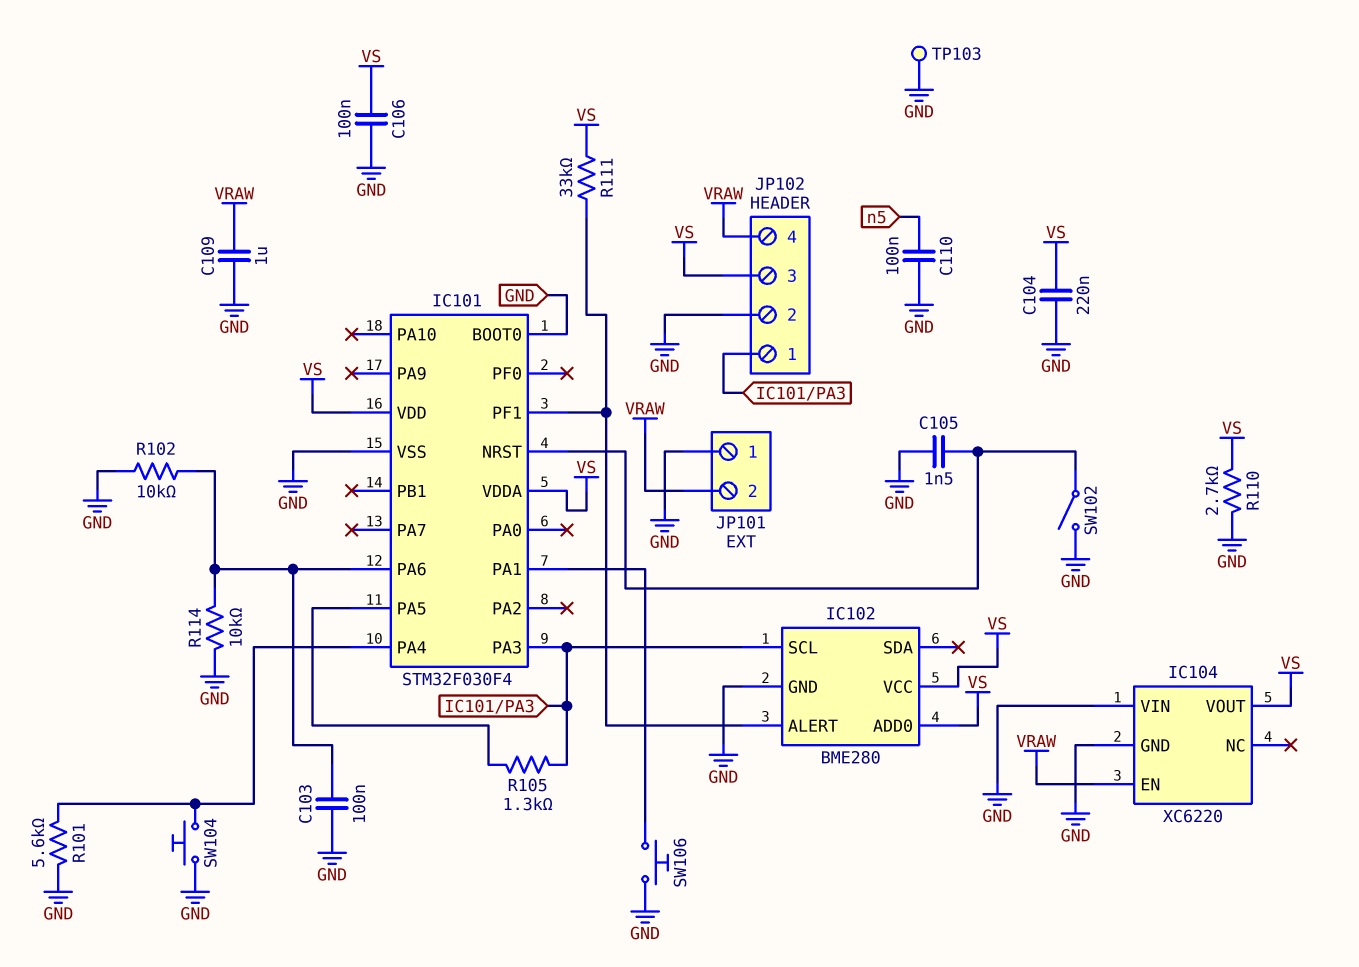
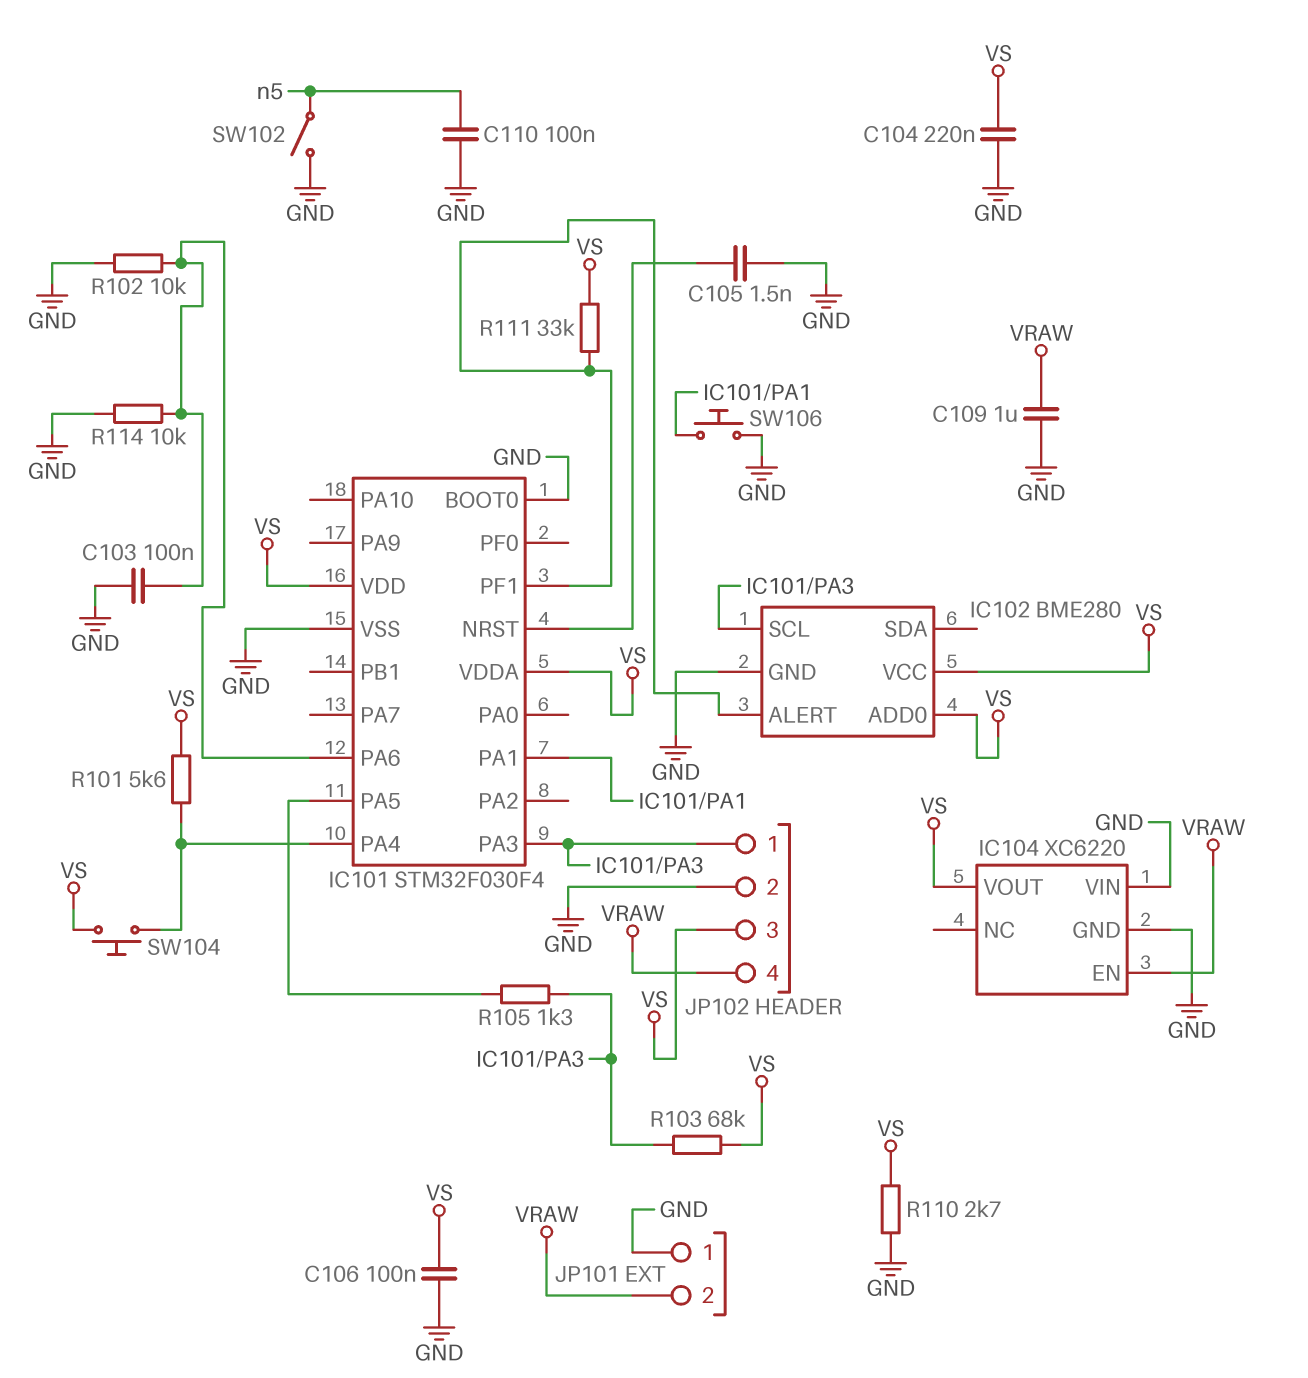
R101: 5.6k (GND, IC101/PA4) -> 5.6k (IC101/PA4, VS)
R103: none -> 68k (IC101/PA3, VS)
SW102: switch (GND, IC101/NRST) -> switch (GND, n5)
SW104: button (GND, IC101/PA4) -> button (IC101/PA4, VS)
TP103: test point (GND) -> none

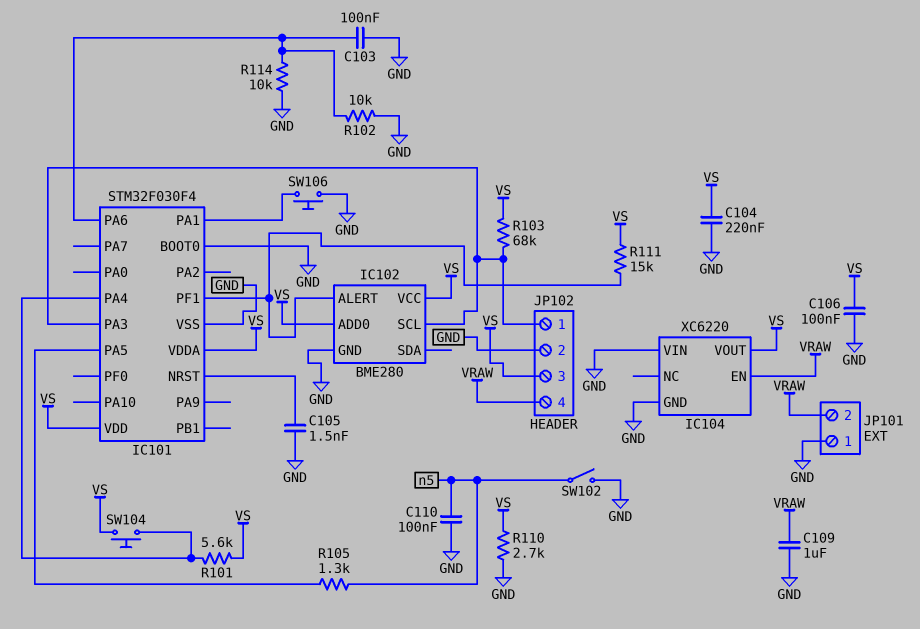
R105: 1.3k (IC101/PA3, IC101/PA5) -> 1.3k (IC101/PA5, n5)
R111: 33k (IC101/PF1, VS) -> 15k (IC101/PF1, VS)

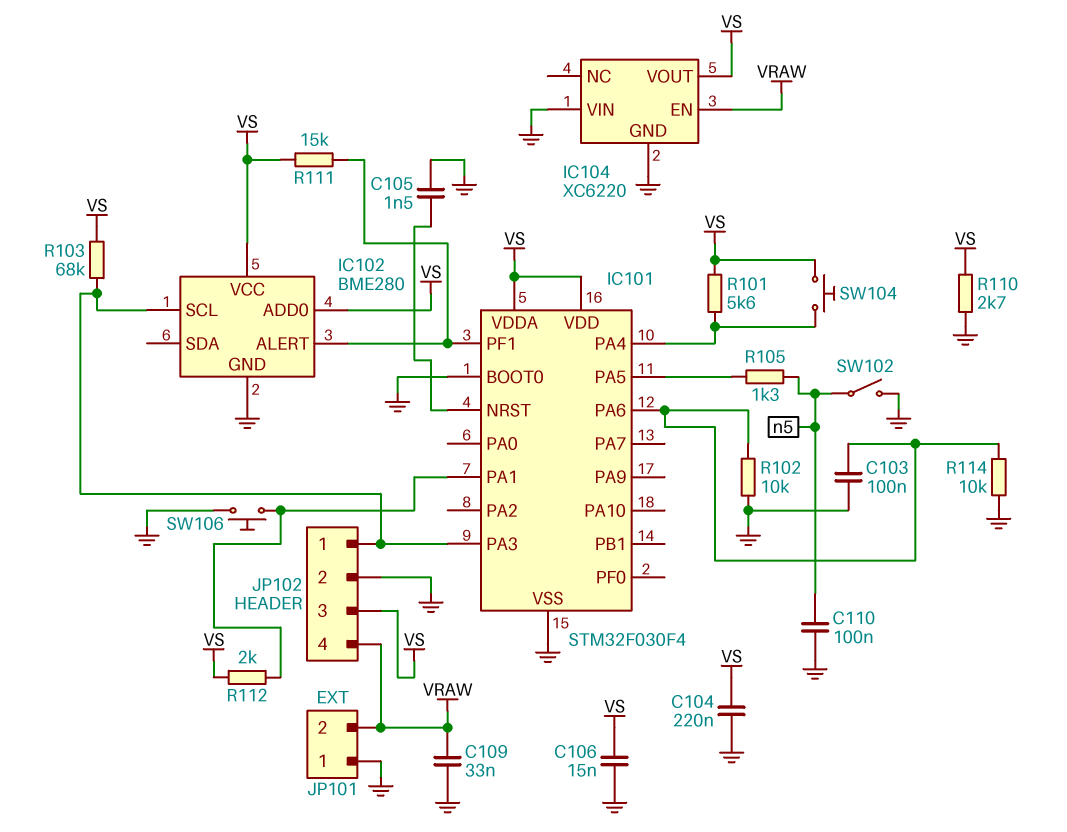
C106: 100nF (GND, VS) -> 15nF (GND, VS)
C109: 1uF (GND, VRAW) -> 33nF (GND, VRAW)
R112: none -> 2k (IC101/PA1, VS)

